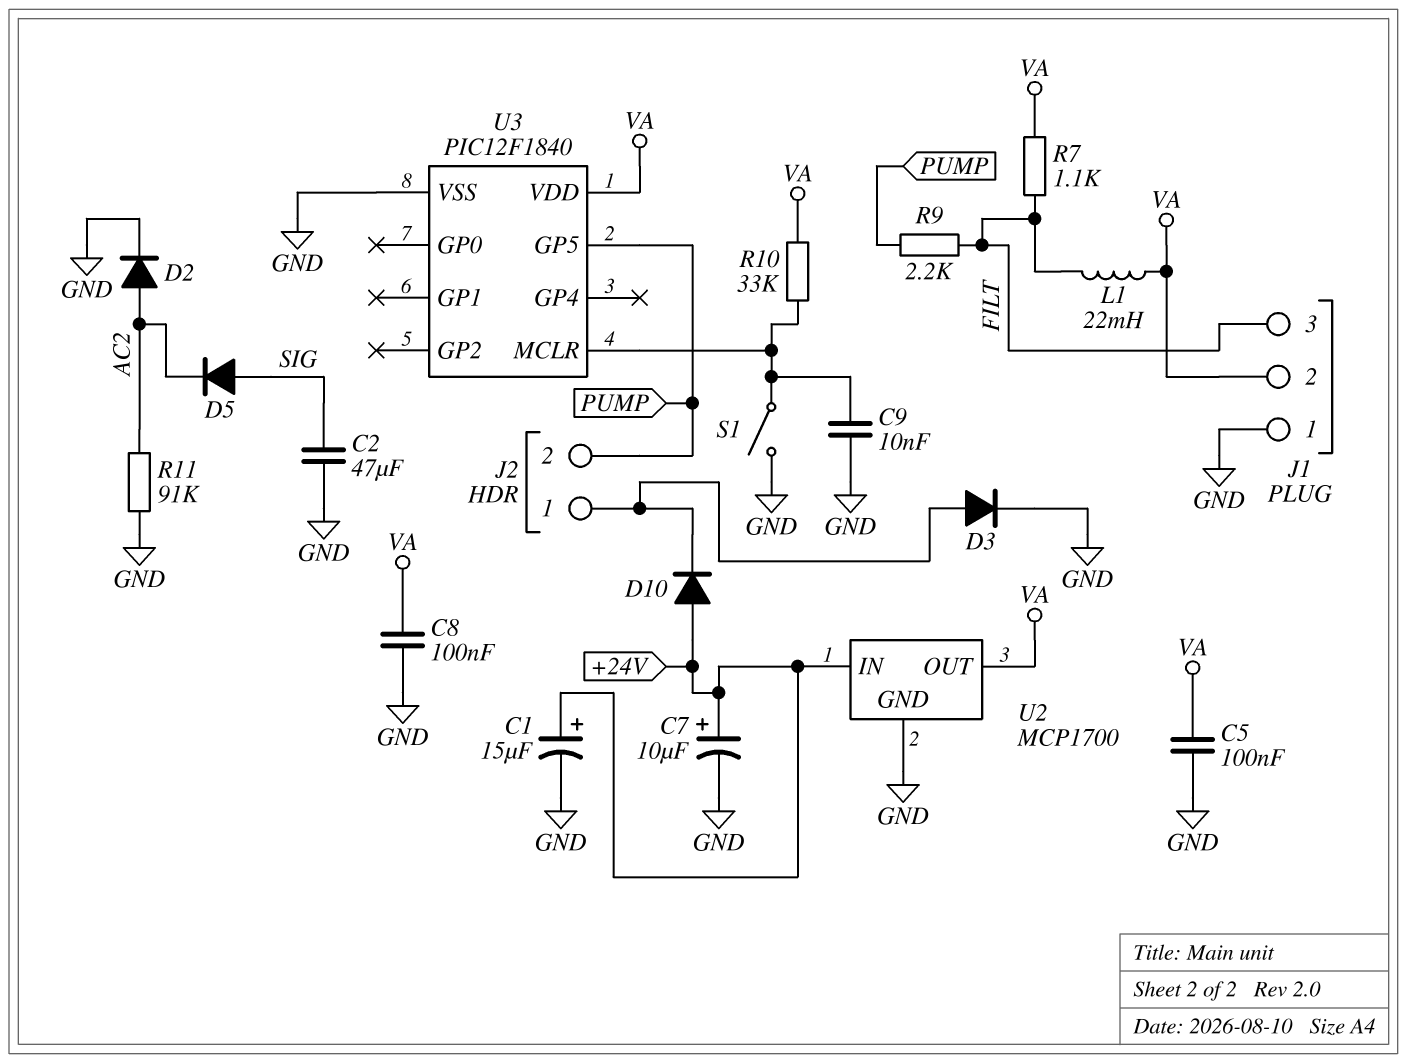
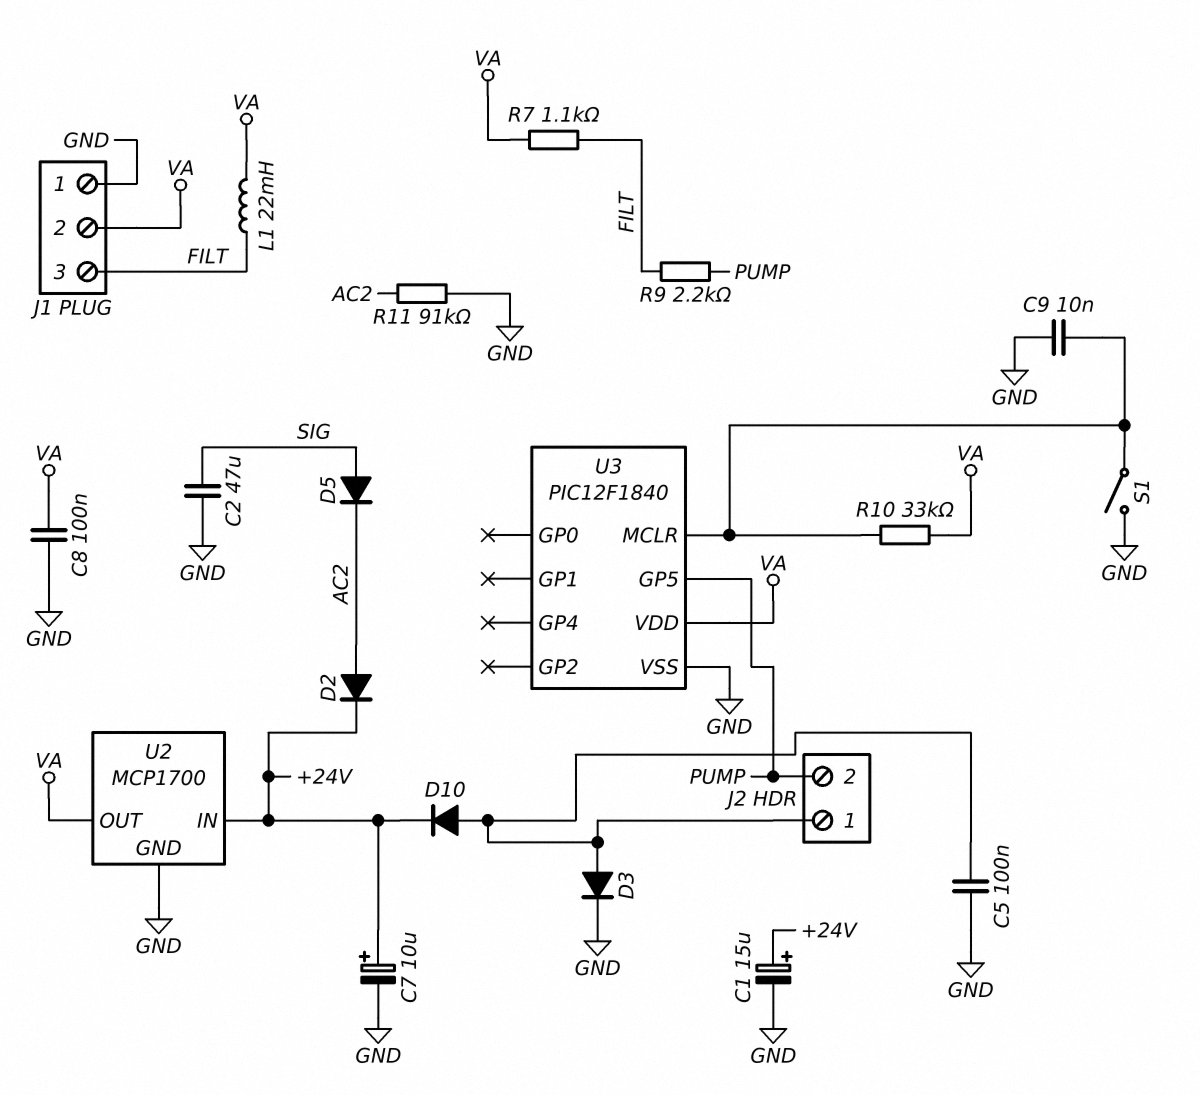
C5: 100nF (GND, VA) -> 100nF (GND, J2/1)
D2: diode (A AC2, K GND) -> diode (A AC2, K +24V)
D10: diode (A +24V, K J2/1) -> diode (A J2/1, K +24V)

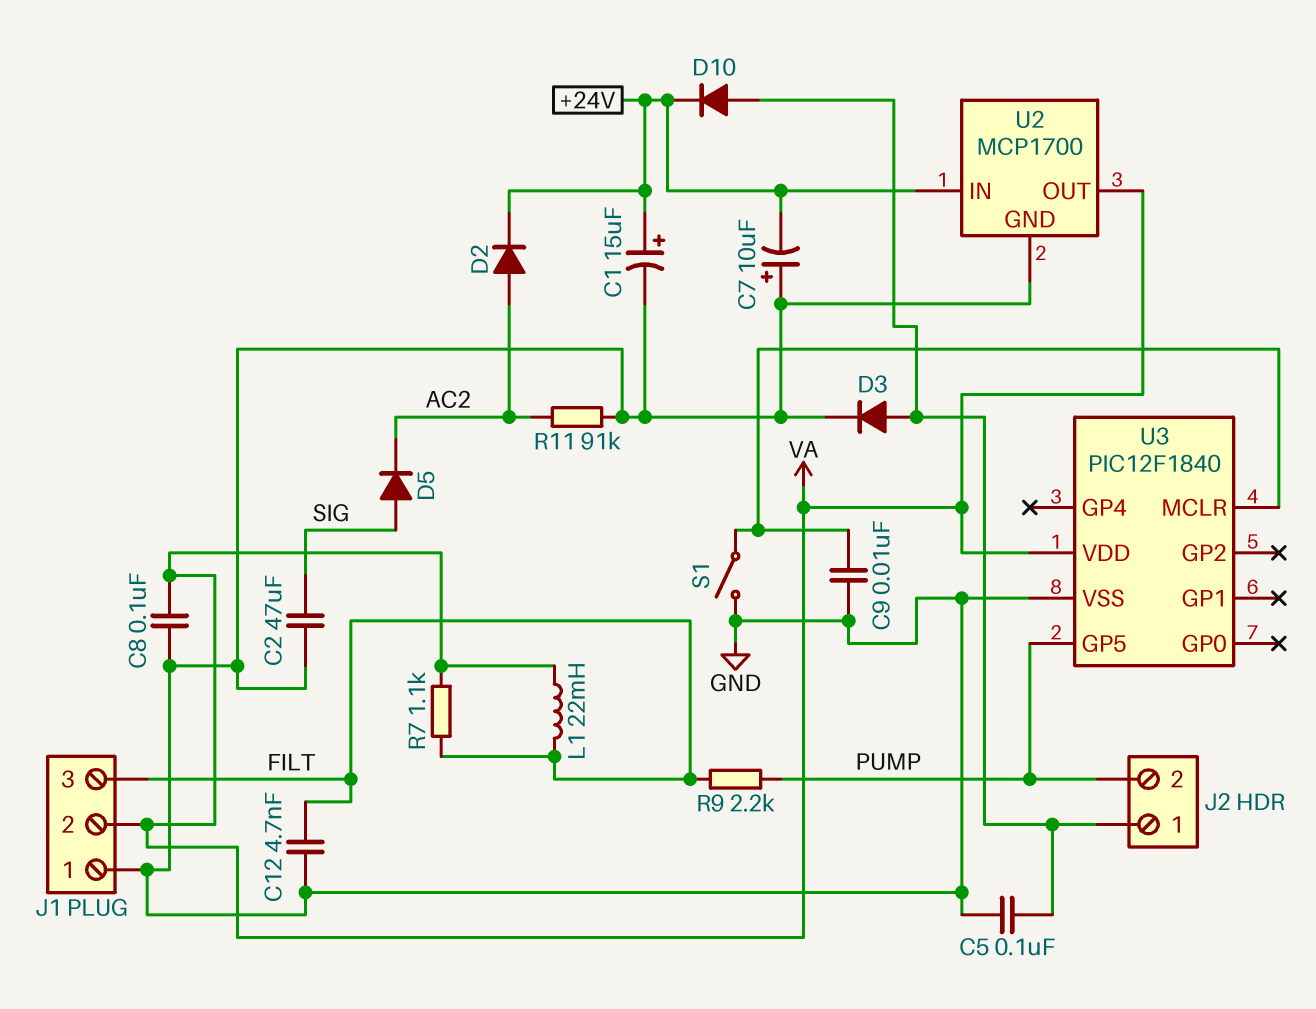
C7: 10uF (plus +24V, minus GND) -> 10uF (plus GND, minus +24V)
C12: none -> 4.7nF (FILT, GND)
R10: 33k (U3/MCLR, VA) -> none

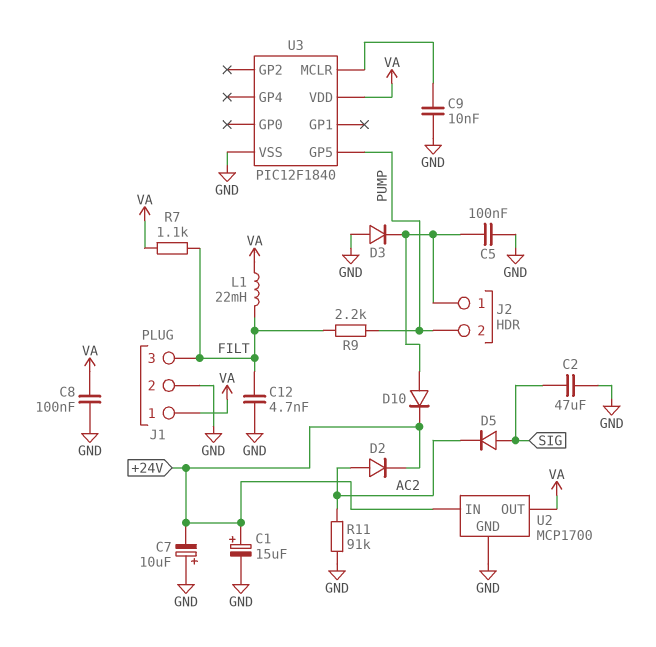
D3: diode (A J2/1, K GND) -> diode (A GND, K J2/1)
J1 pin 1: GND -> VA
J1 pin 2: VA -> GND
S1: switch (GND, U3/MCLR) -> none

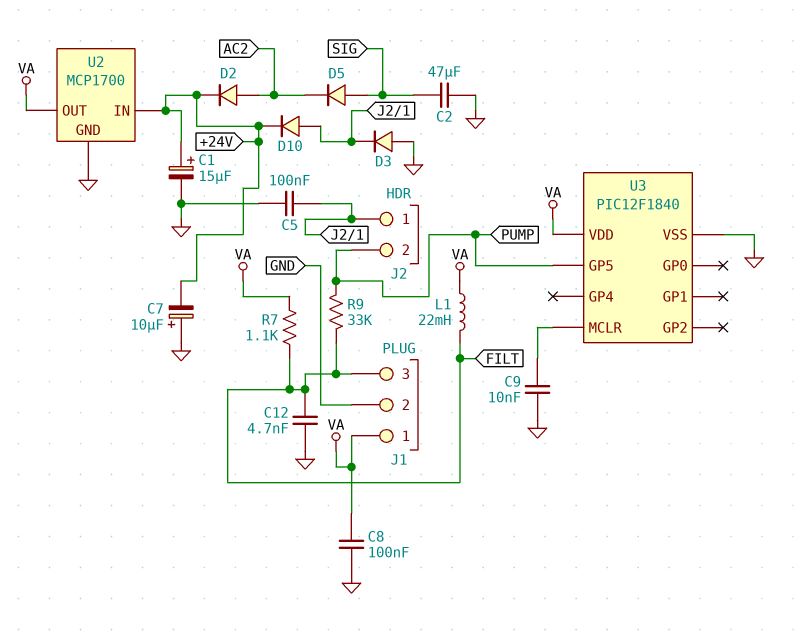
R9: 2.2k (FILT, PUMP) -> 33k (FILT, PUMP)
R11: 91k (AC2, GND) -> none

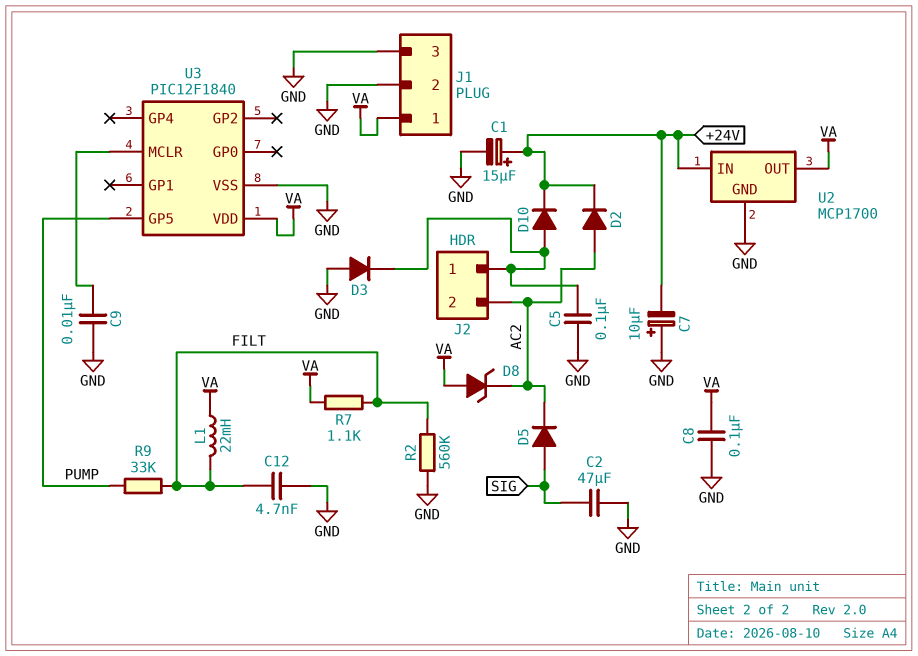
D8: none -> zener (A VA, K AC2)
J1 pin 3: FILT -> GND
J2 pin 2: PUMP -> AC2
R2: none -> 560k (FILT, GND)

